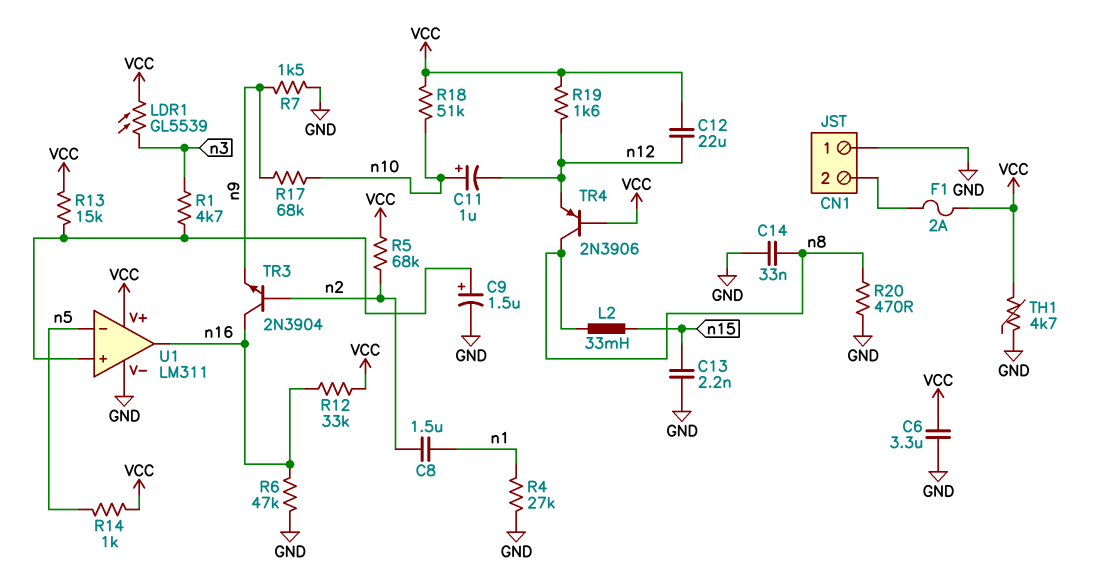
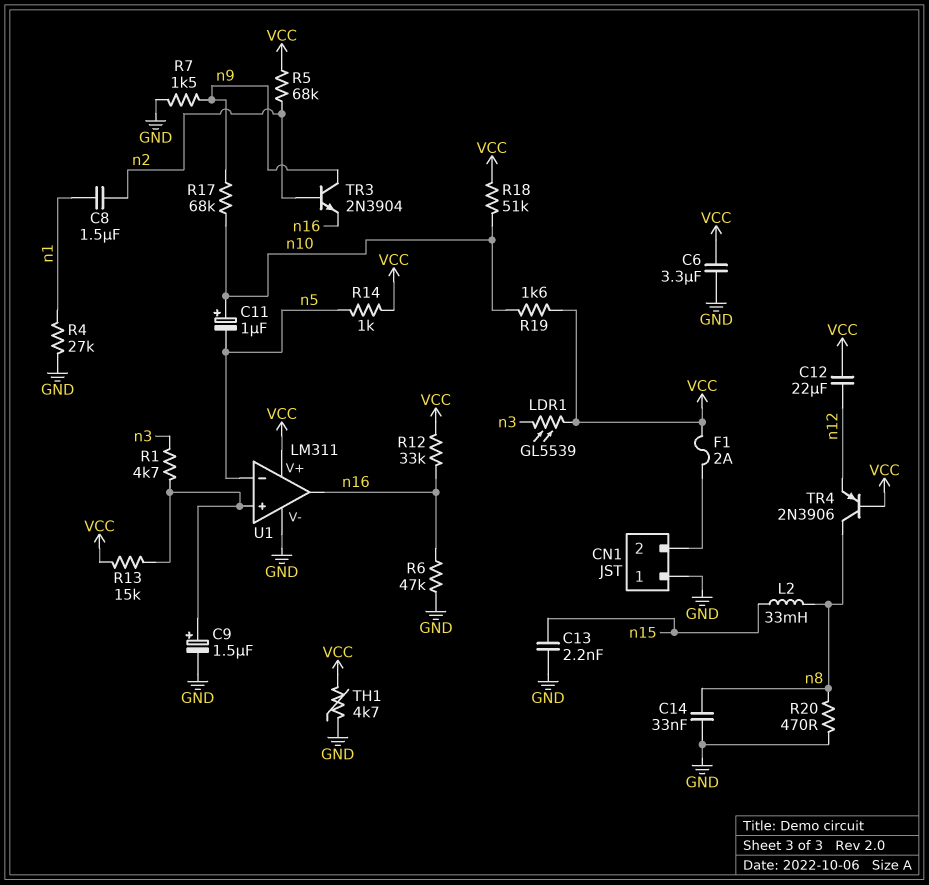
C11: 1uF (plus n10, minus n12) -> 1uF (plus n10, minus n5)
R19: 1.6k (VCC, n12) -> 1.6k (VCC, n10)
TR3: NPN 2N3904 (B n2, C n16, E n9) -> NPN 2N3904 (B n2, C n9, E n16)

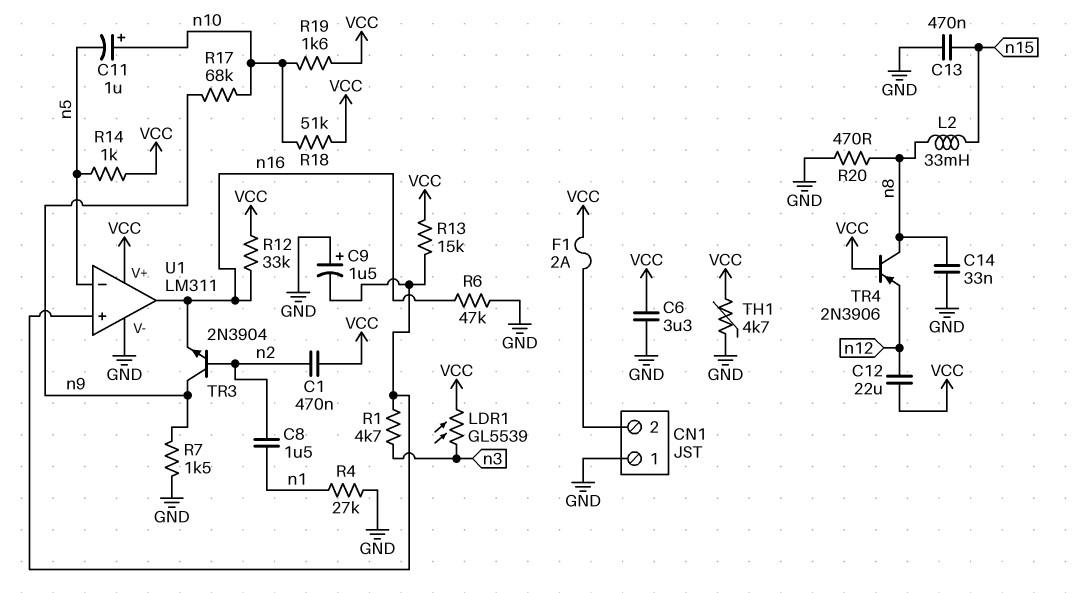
C1: none -> 470nF (VCC, n2)
C9: 1.5uF (plus U1/in+, minus GND) -> 1.5uF (plus GND, minus U1/in+)
C13: 2.2nF (GND, n15) -> 470nF (GND, n15)
R5: 68k (VCC, n2) -> none

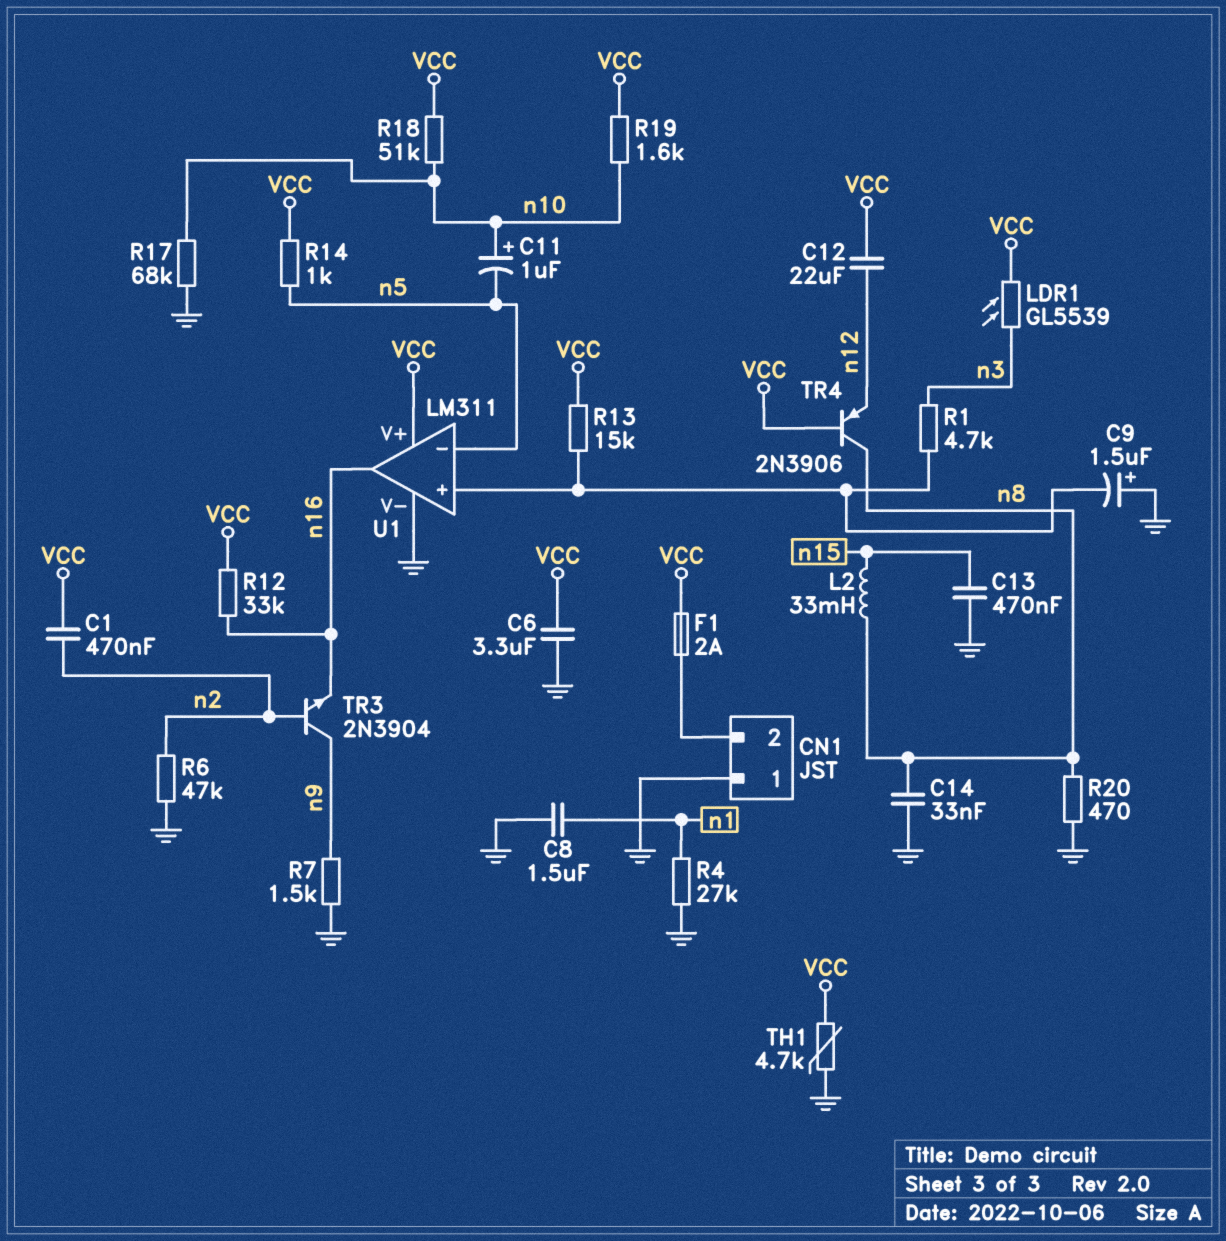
C8: 1.5uF (n1, n2) -> 1.5uF (GND, n1)
R6: 47k (GND, n16) -> 47k (GND, n2)
R17: 68k (n9, n10) -> 68k (GND, n10)

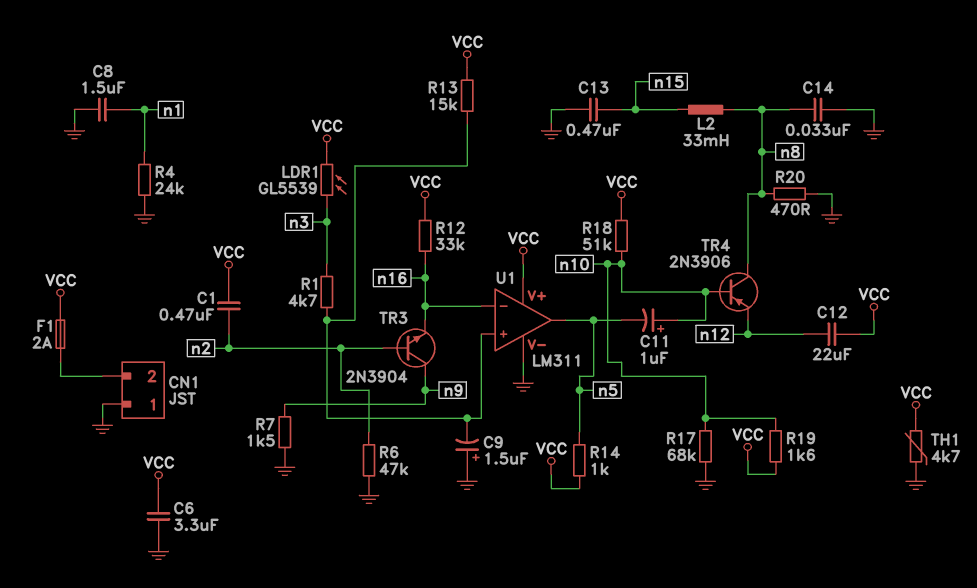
R4: 27k (GND, n1) -> 24k (GND, n1)
TR4: PNP 2N3906 (B VCC, C n8, E n12) -> PNP 2N3906 (B n10, C n8, E n12)
U1 pin in-: n5 -> n16
U1 pin out: n16 -> n5

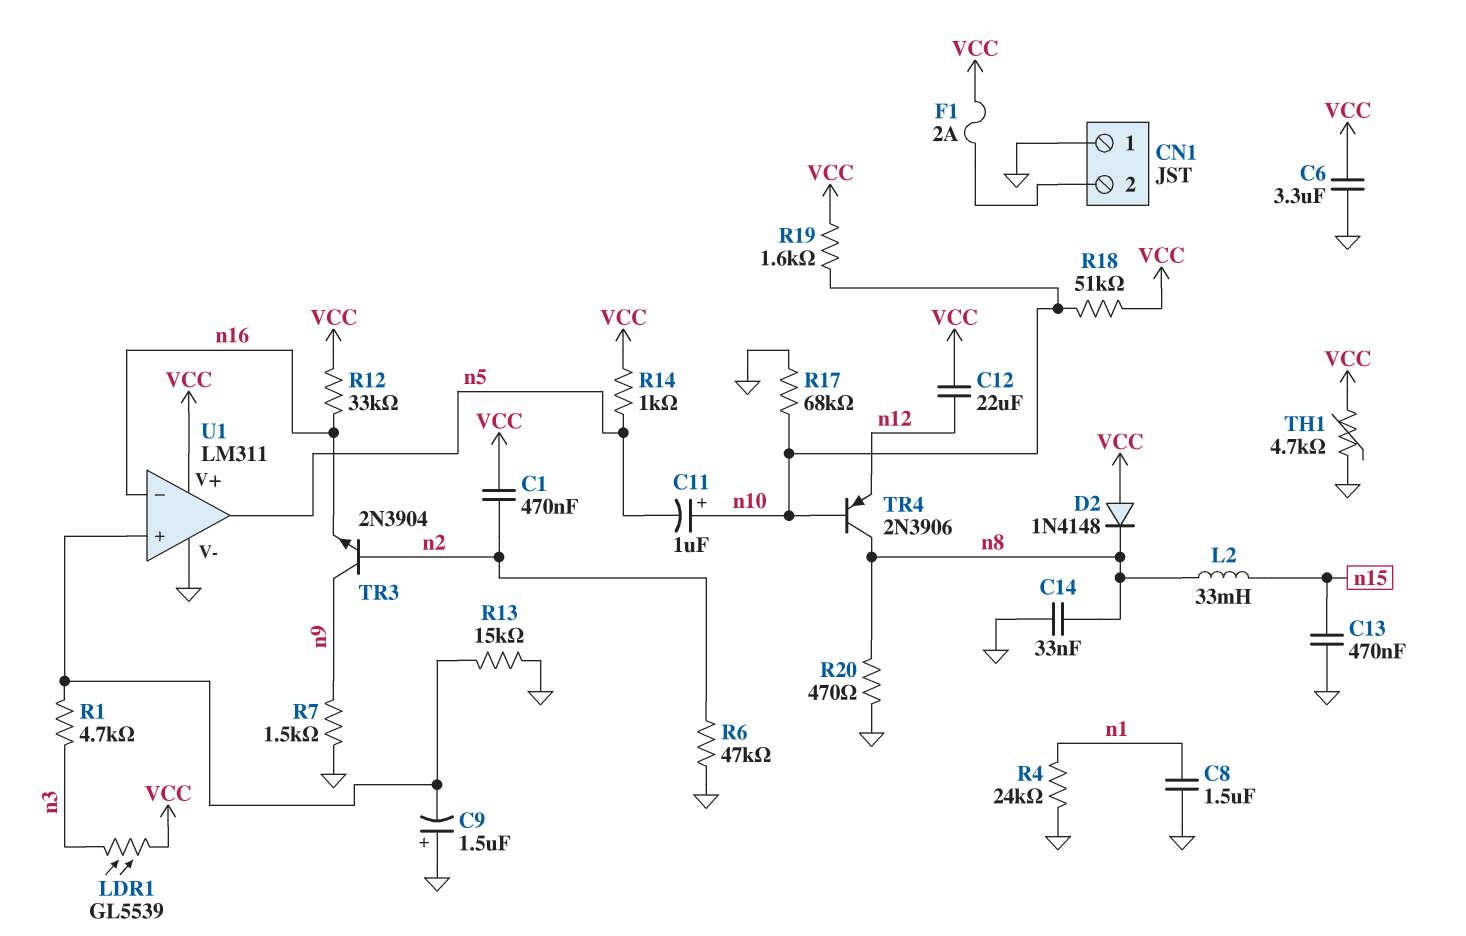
D2: none -> diode 1N4148 (A VCC, K n8)
R13: 15k (U1/in+, VCC) -> 15k (GND, U1/in+)

